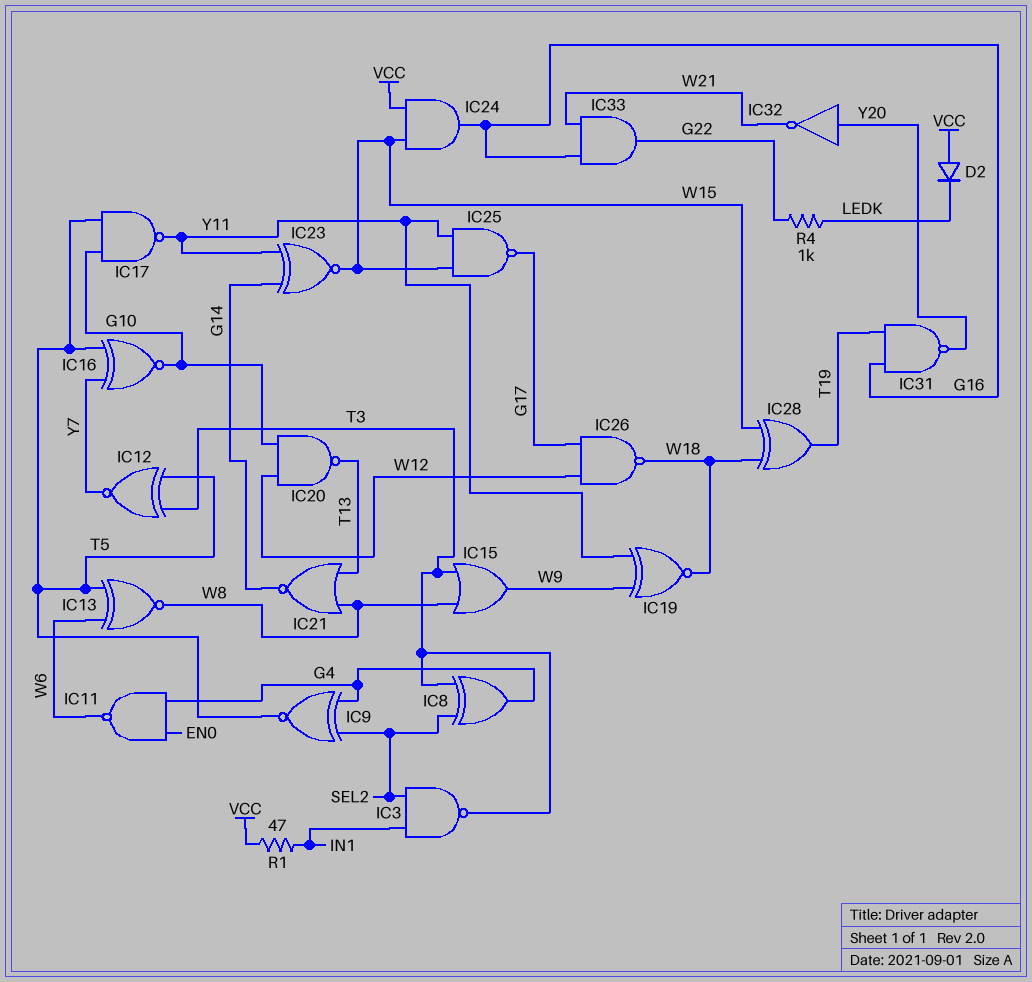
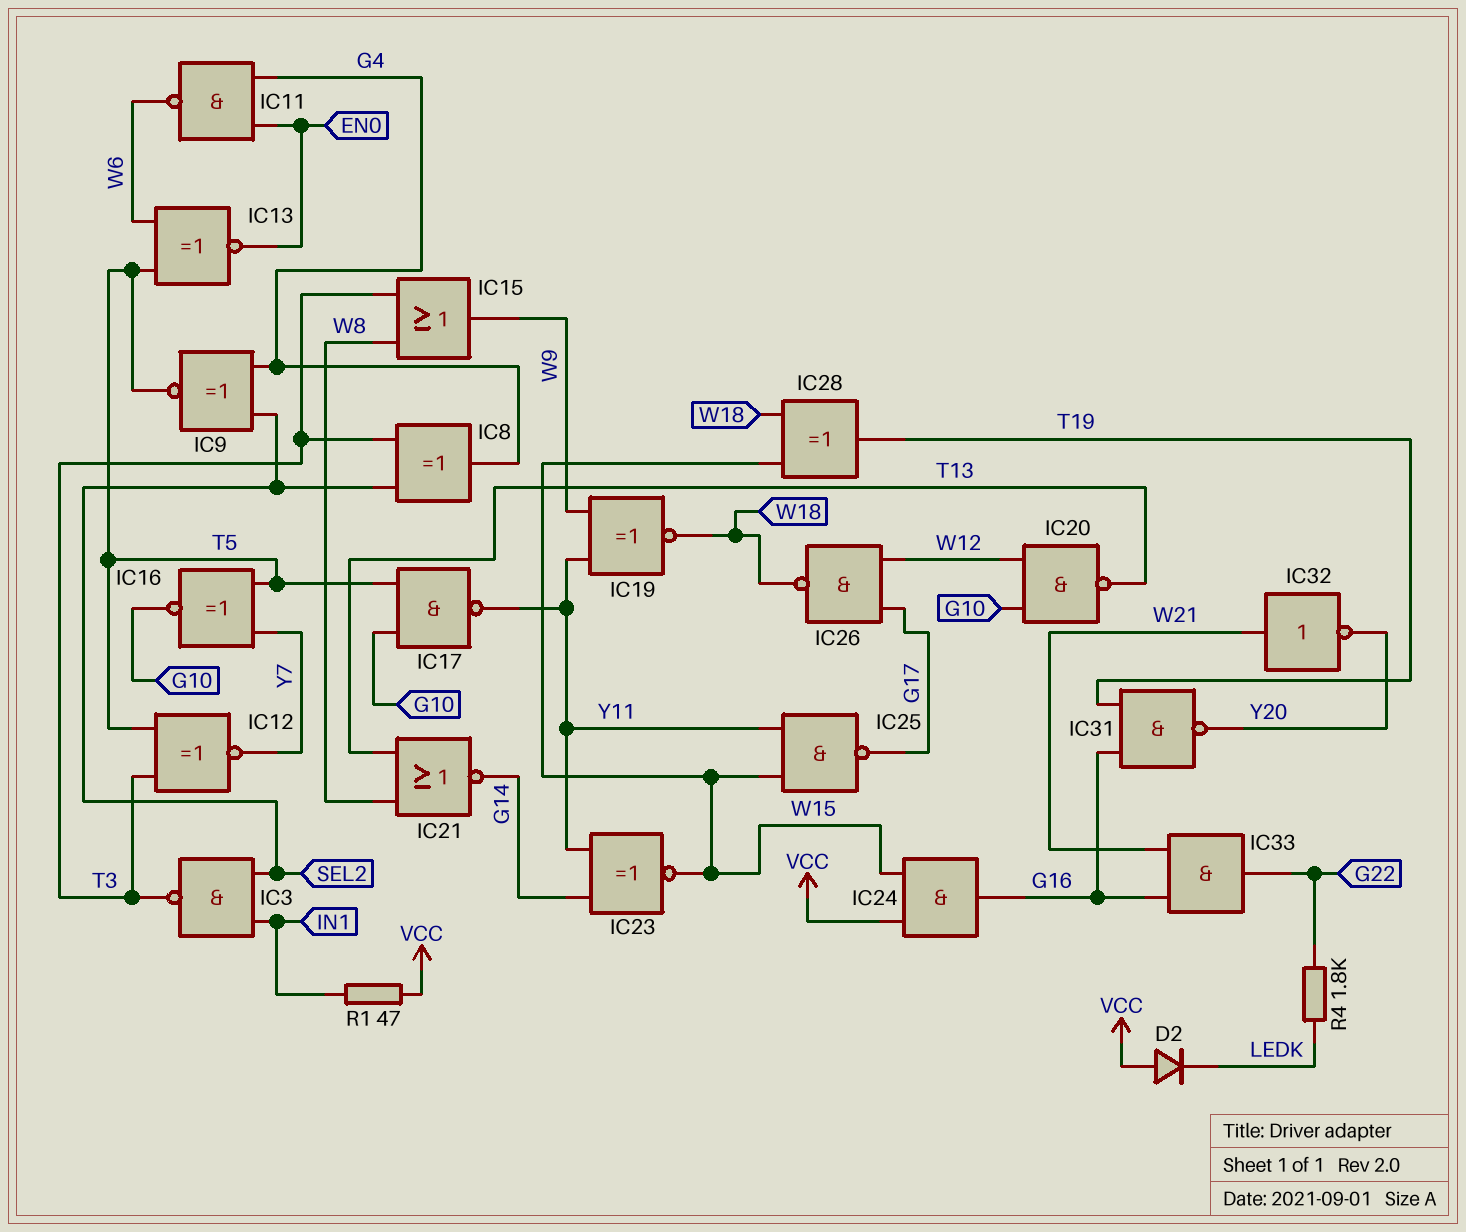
IC13: XNOR (in T5, in W6, out W8) -> XNOR (in T5, in W6, out EN0)
IC32: NOT (in Y20, out W21) -> NOT (in W21, out Y20)
R4: 1k (G22, LEDK) -> 1.8k (G22, LEDK)

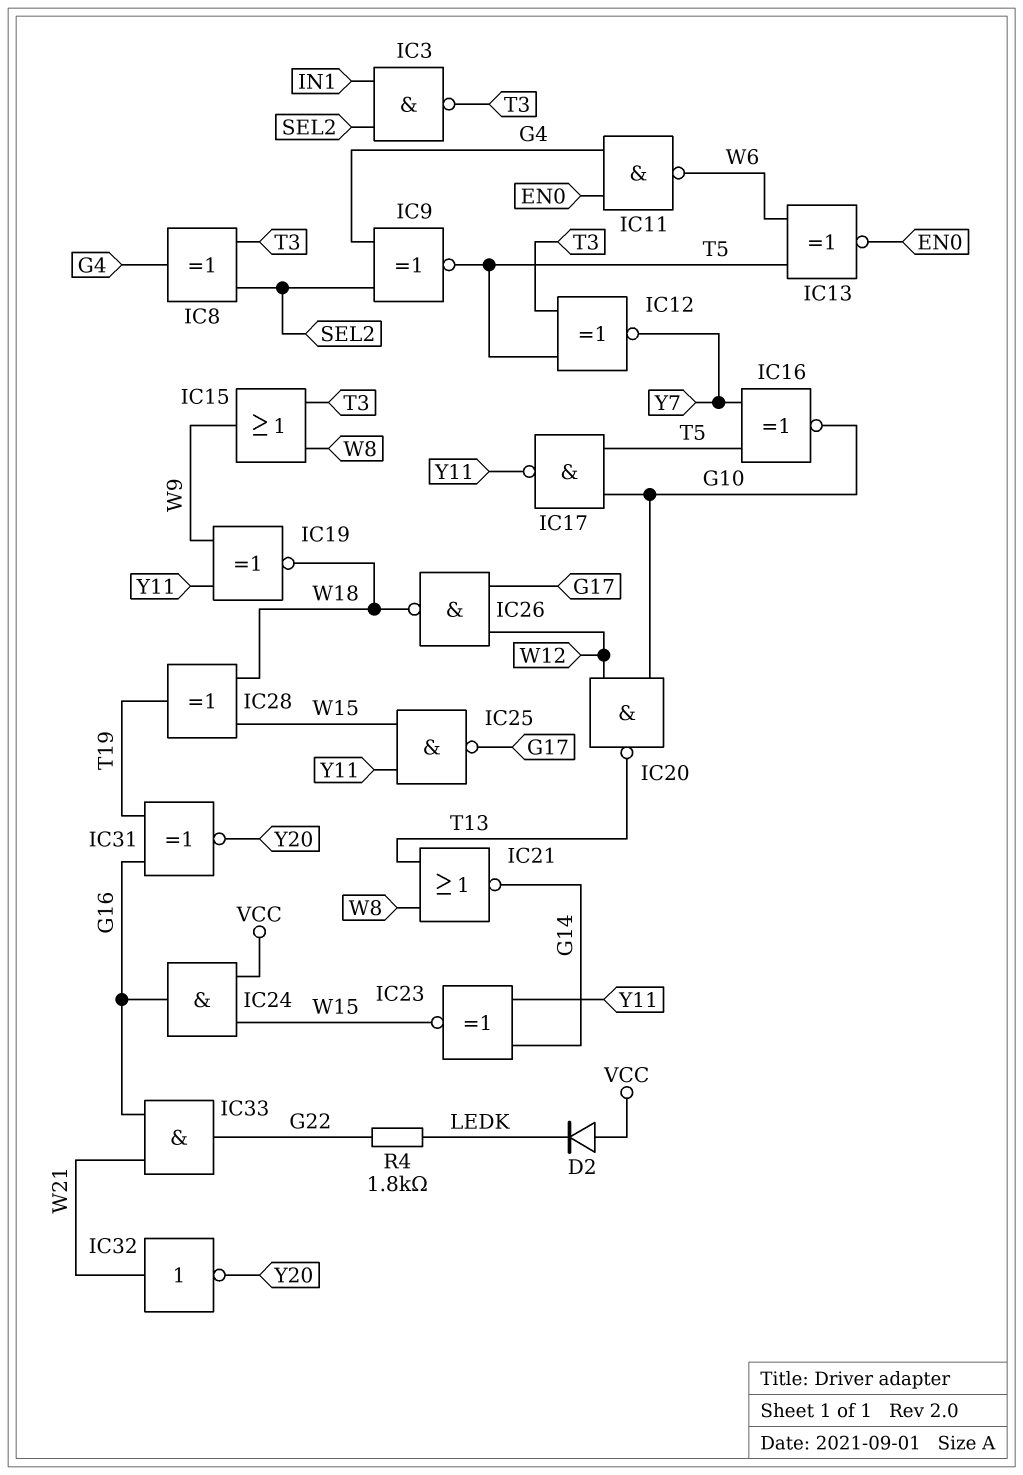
IC31: NAND (in G16, in T19, out Y20) -> XNOR (in G16, in T19, out Y20)
R1: 47 (IN1, VCC) -> none

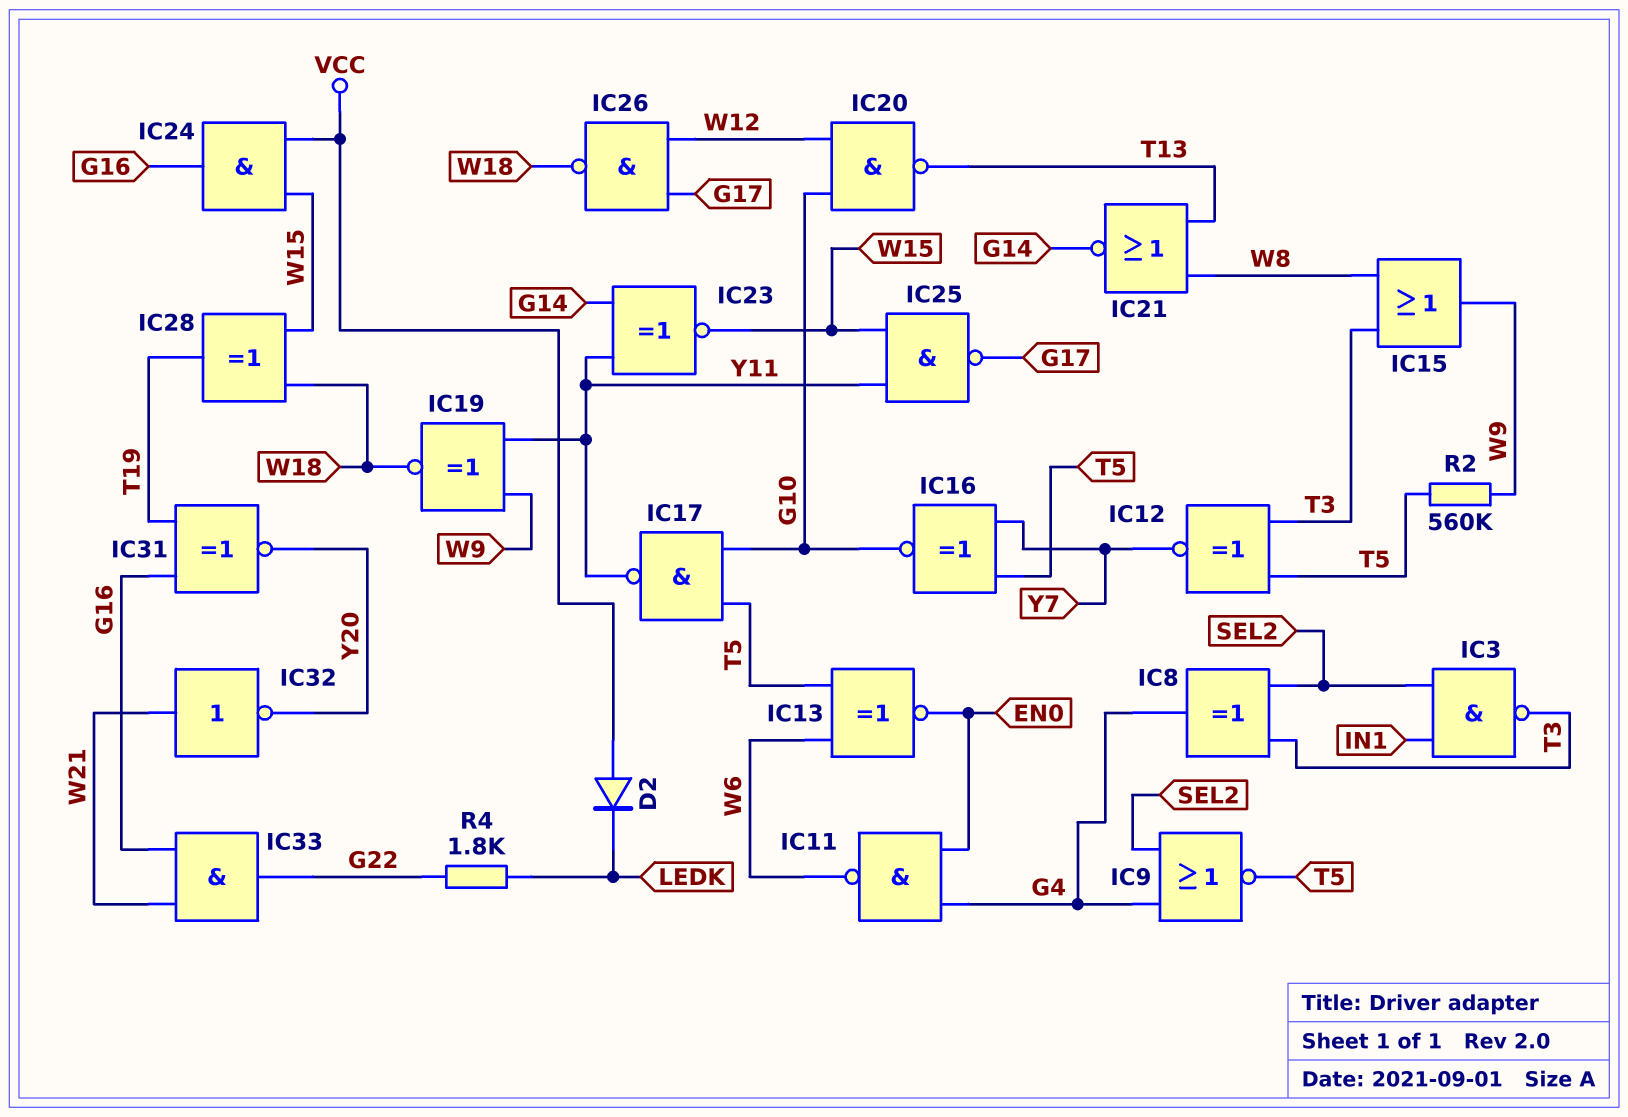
IC9: XNOR (in G4, in SEL2, out T5) -> NOR (in G4, in SEL2, out T5)
R2: none -> 560k (T5, W9)

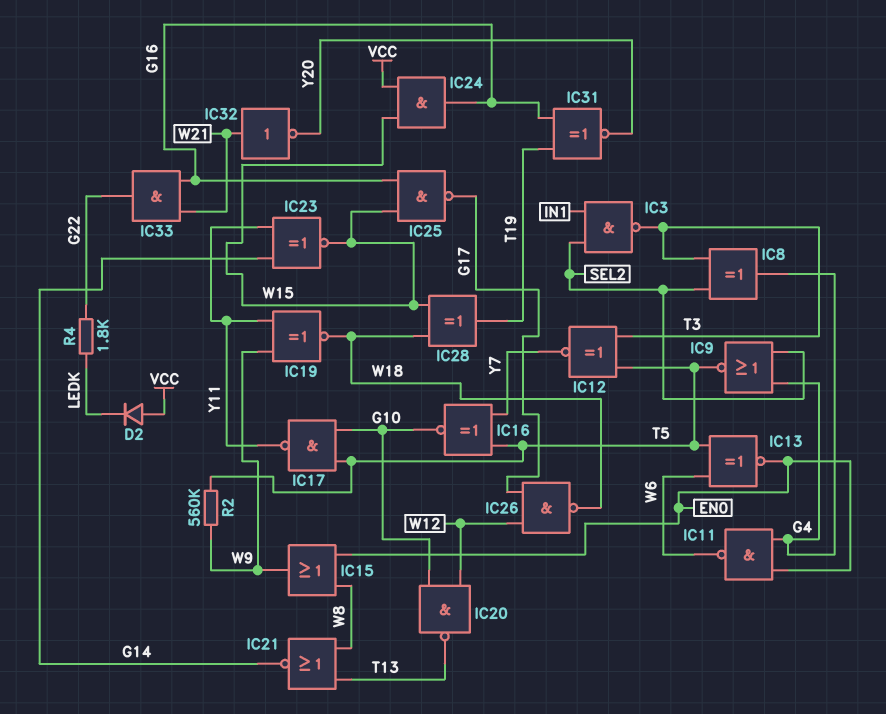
IC15: OR (in T3, in W8, out W9) -> OR (in EN0, in W8, out W9)
IC25: NAND (in W15, in Y11, out G17) -> NAND (in G16, in W15, out G17)

